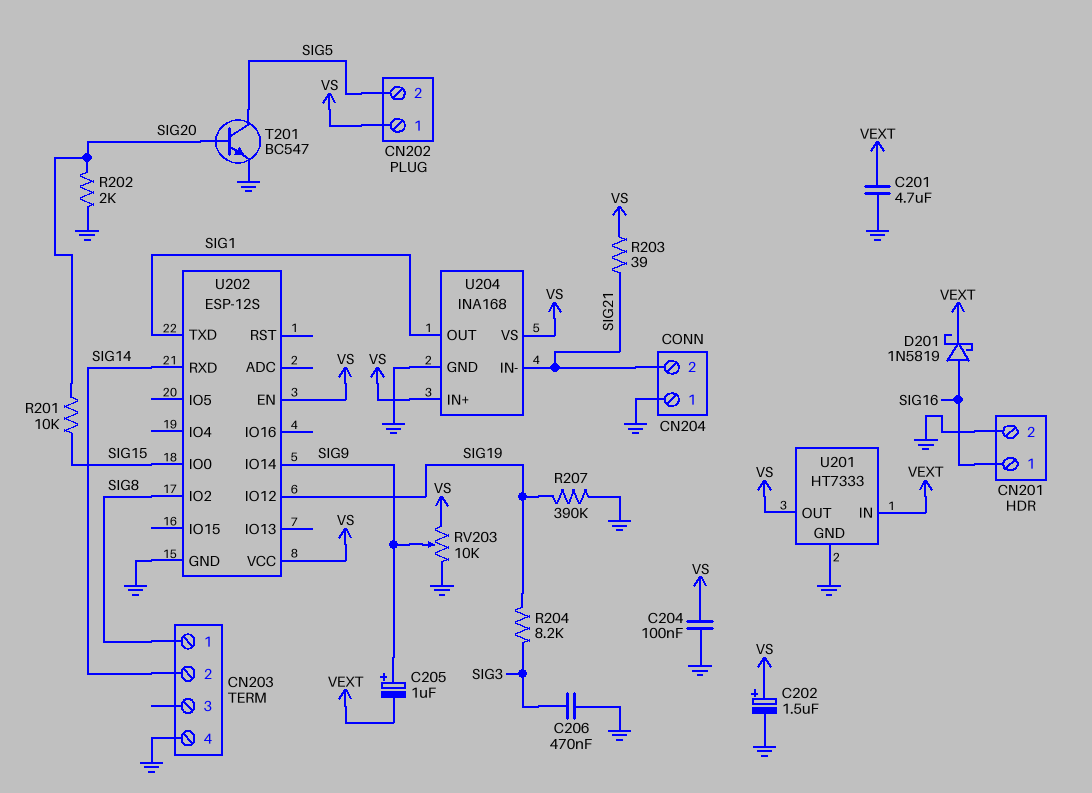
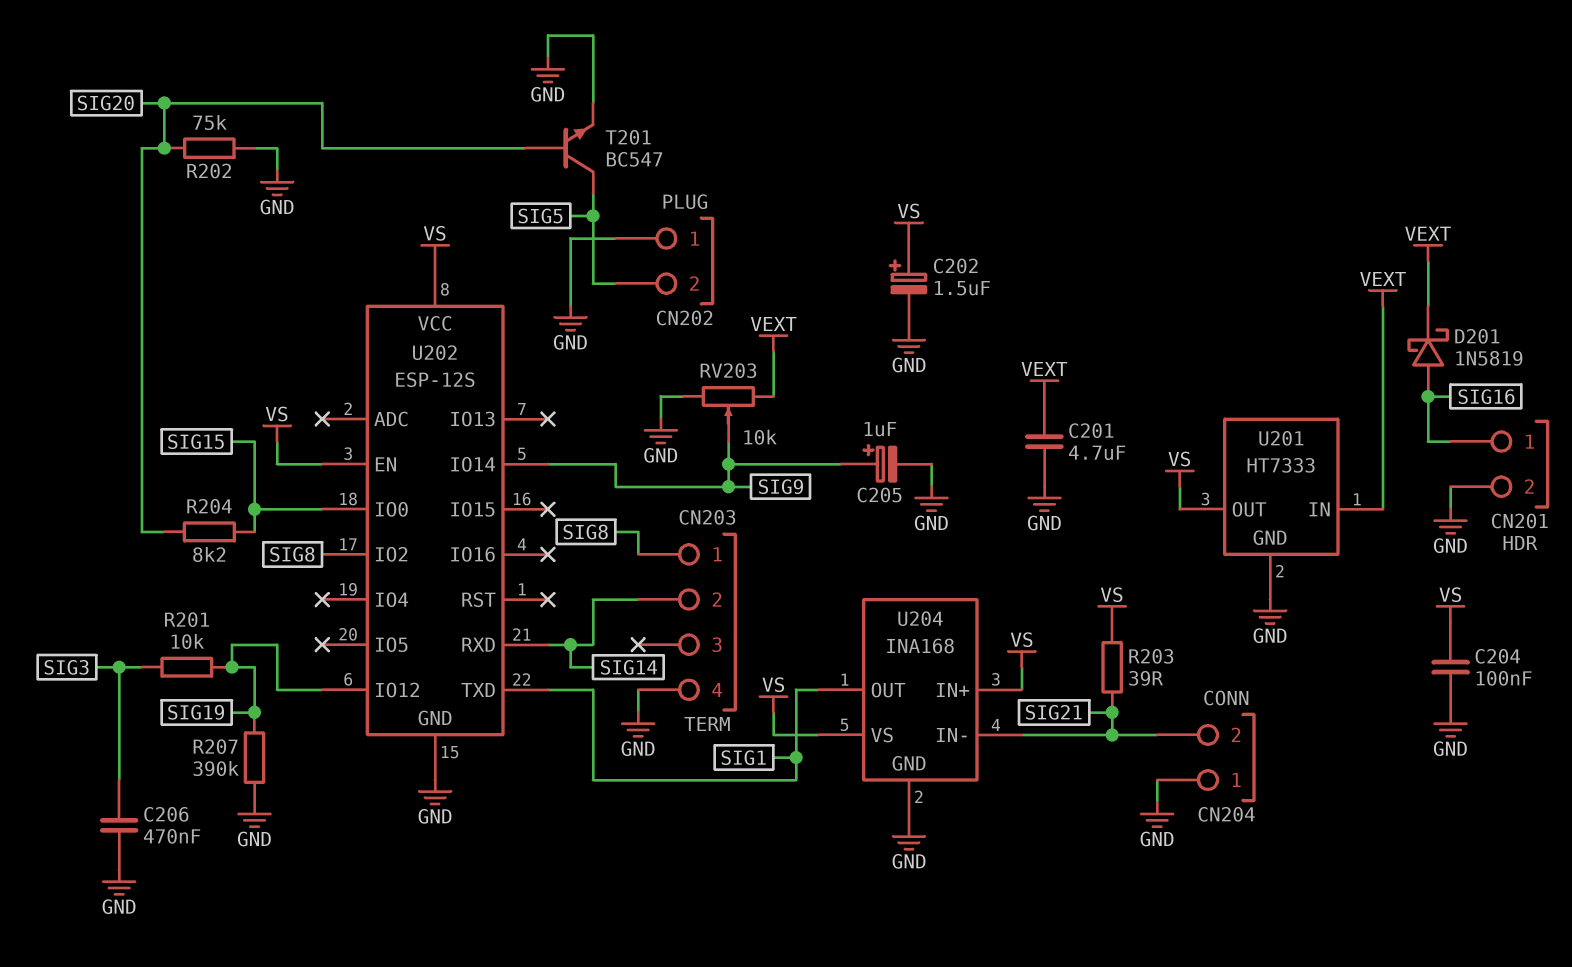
C205: 1uF (plus SIG9, minus VEXT) -> 1uF (plus SIG9, minus GND)
CN202 pin 1: VS -> GND
R201: 10k (SIG15, SIG20) -> 10k (SIG3, SIG19)
R202: 2k (GND, SIG20) -> 75k (GND, SIG20)
R204: 8.2k (SIG3, SIG19) -> 8.2k (SIG15, SIG20)
RV203: 10k (GND, VS, wiper SIG9) -> 10k (GND, VEXT, wiper SIG9)

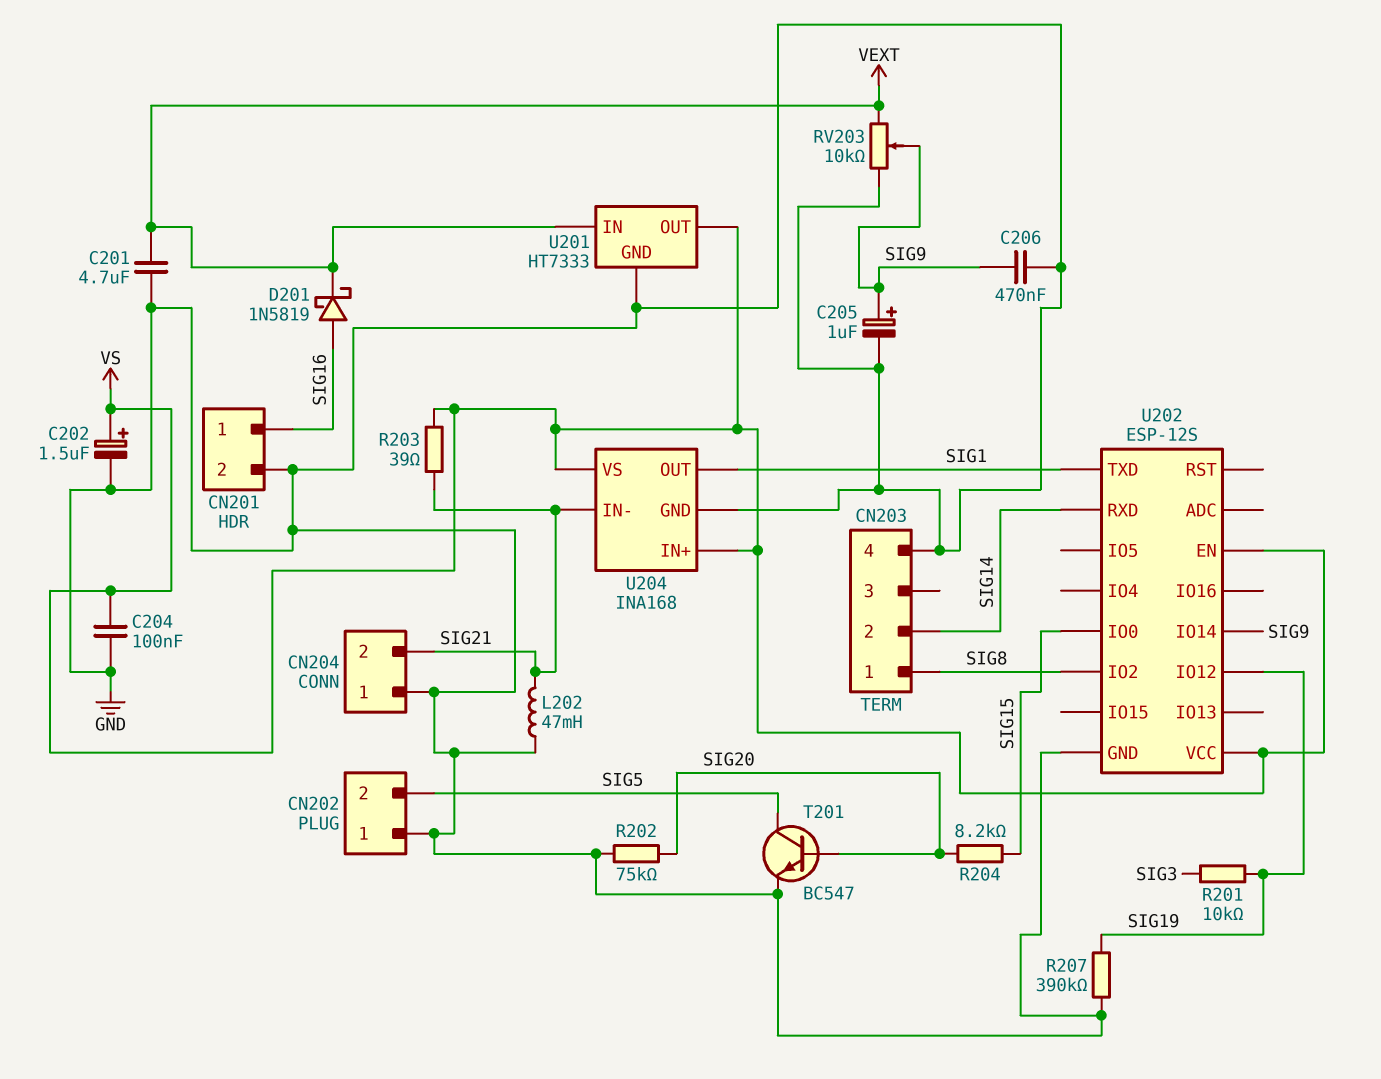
C206: 470nF (GND, SIG3) -> 470nF (GND, SIG9)
L202: none -> 47mH (GND, SIG21)

